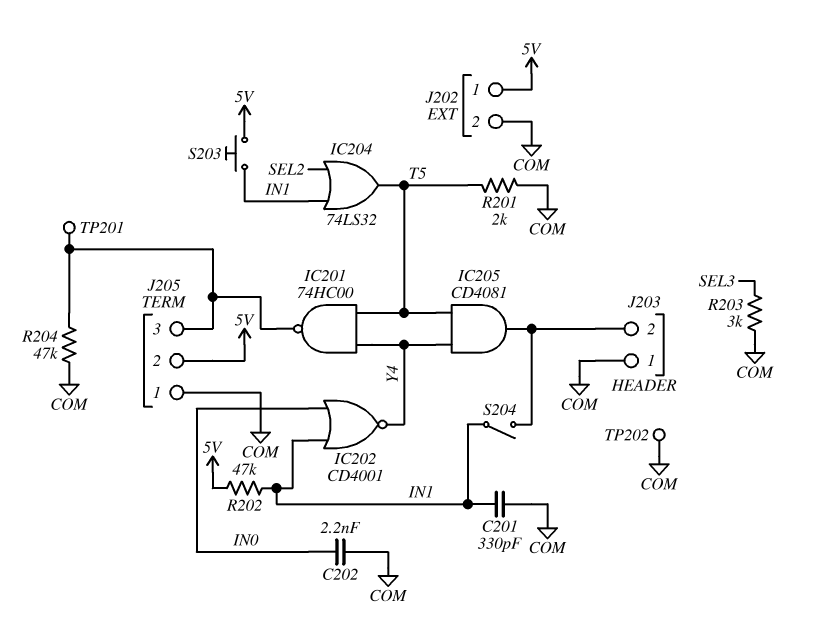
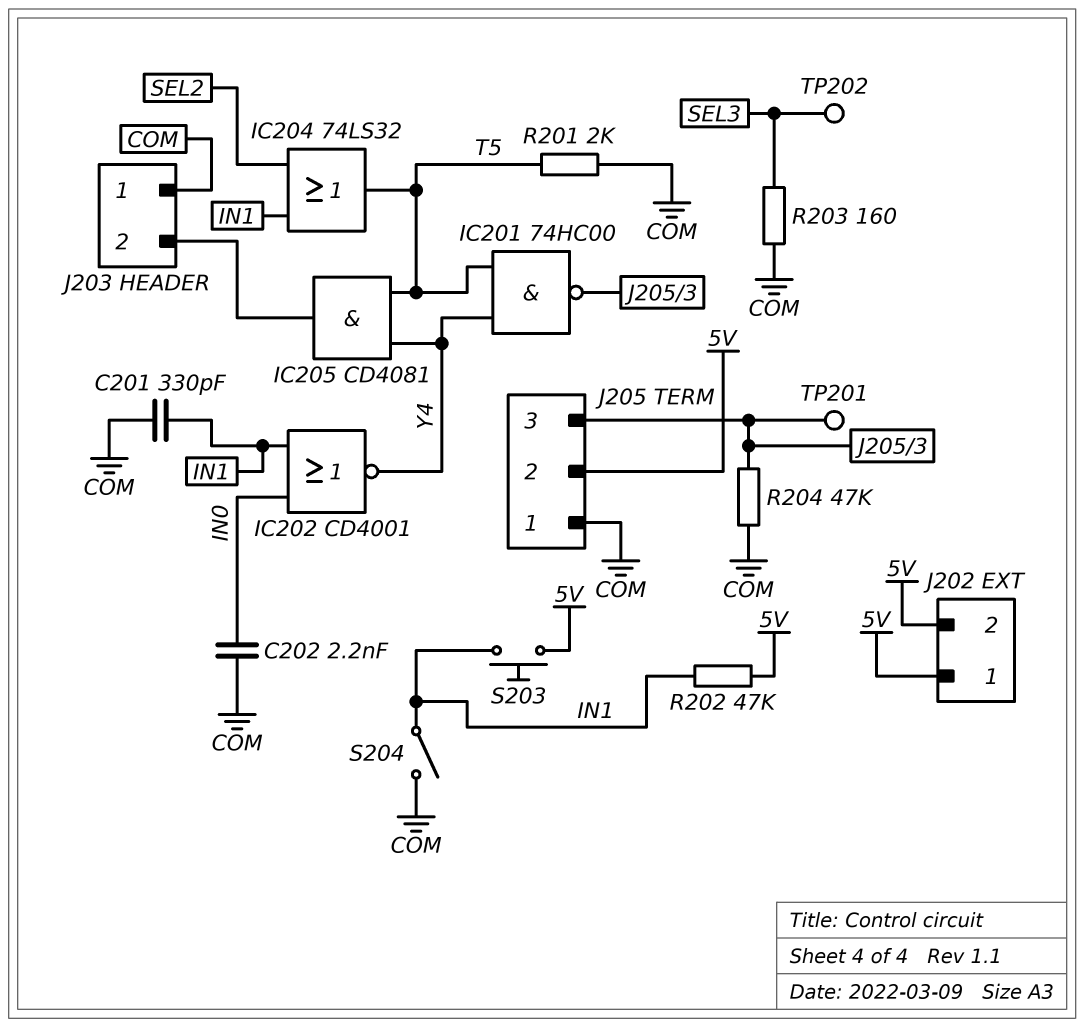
J202 pin 2: COM -> 5V
R203: 3k (COM, SEL3) -> 160 (COM, SEL3)
S204: switch (IN1, J203/2) -> switch (COM, IN1)
TP202: test point (COM) -> test point (SEL3)

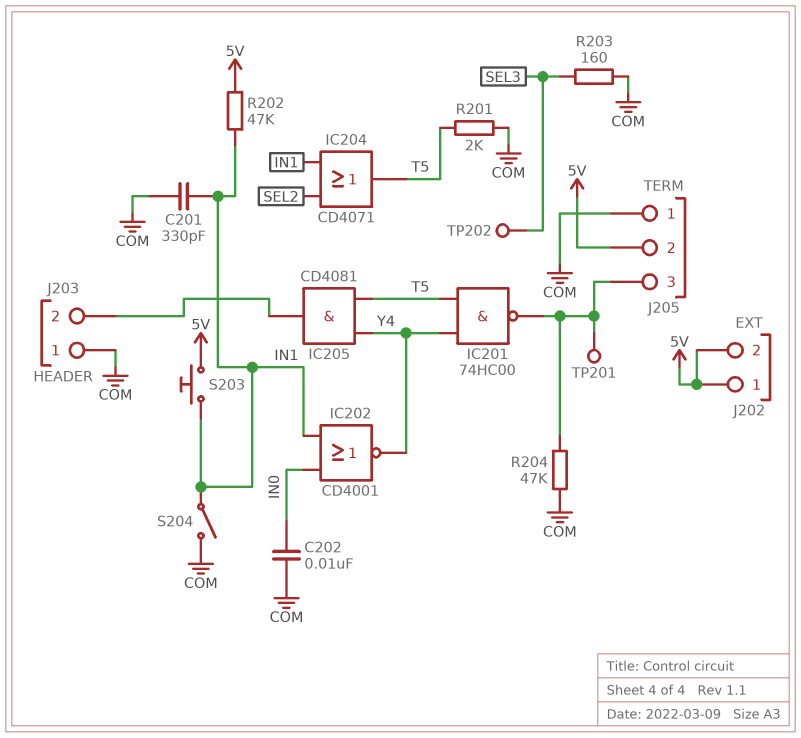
C202: 2.2nF (COM, IN0) -> 10nF (COM, IN0)
IC204: OR 74LS32 (in IN1, in SEL2, out T5) -> OR CD4071 (in IN1, in SEL2, out T5)

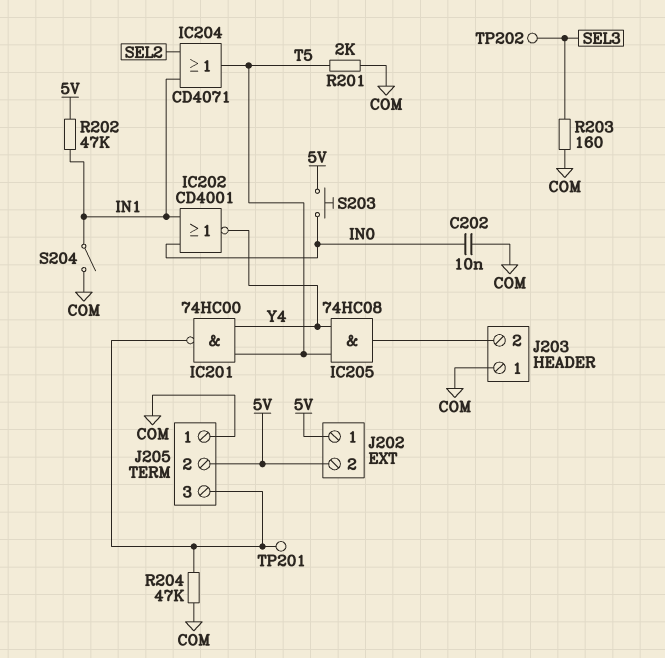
C201: 330pF (COM, IN1) -> none
IC205: AND CD4081 (in T5, in Y4, out J203/2) -> AND 74HC08 (in T5, in Y4, out J203/2)
S203: button (5V, IN1) -> button (5V, IN0)

